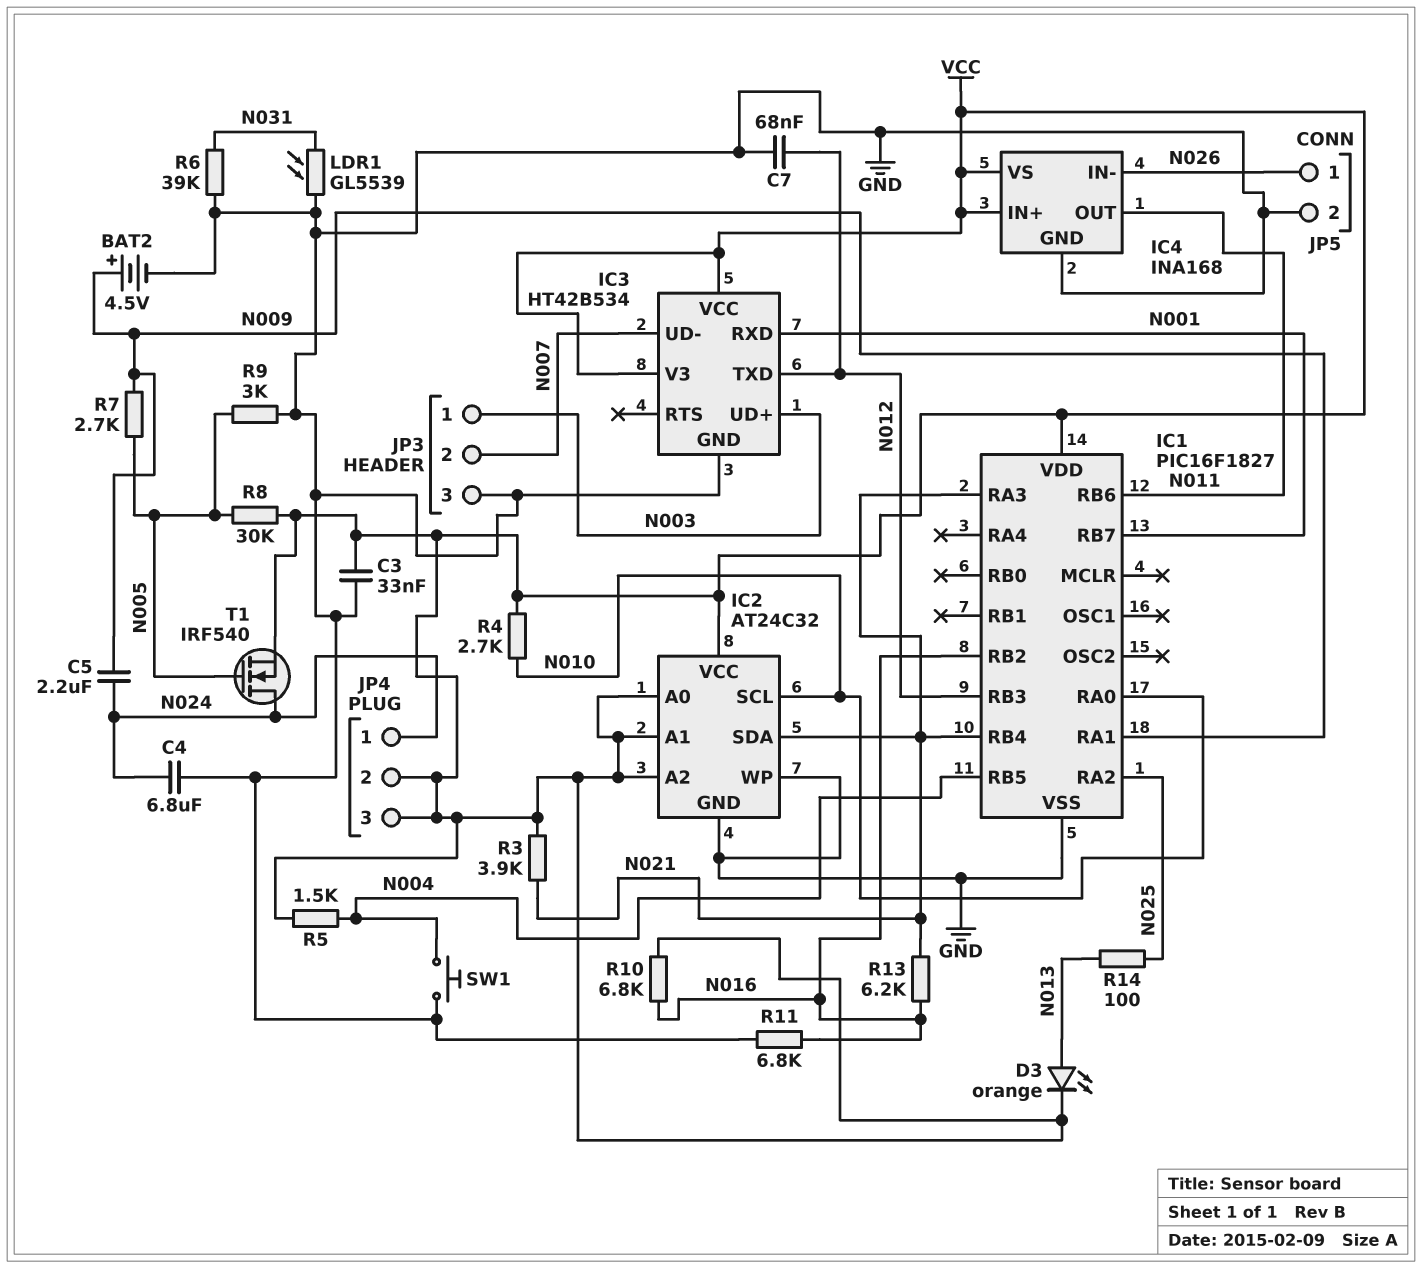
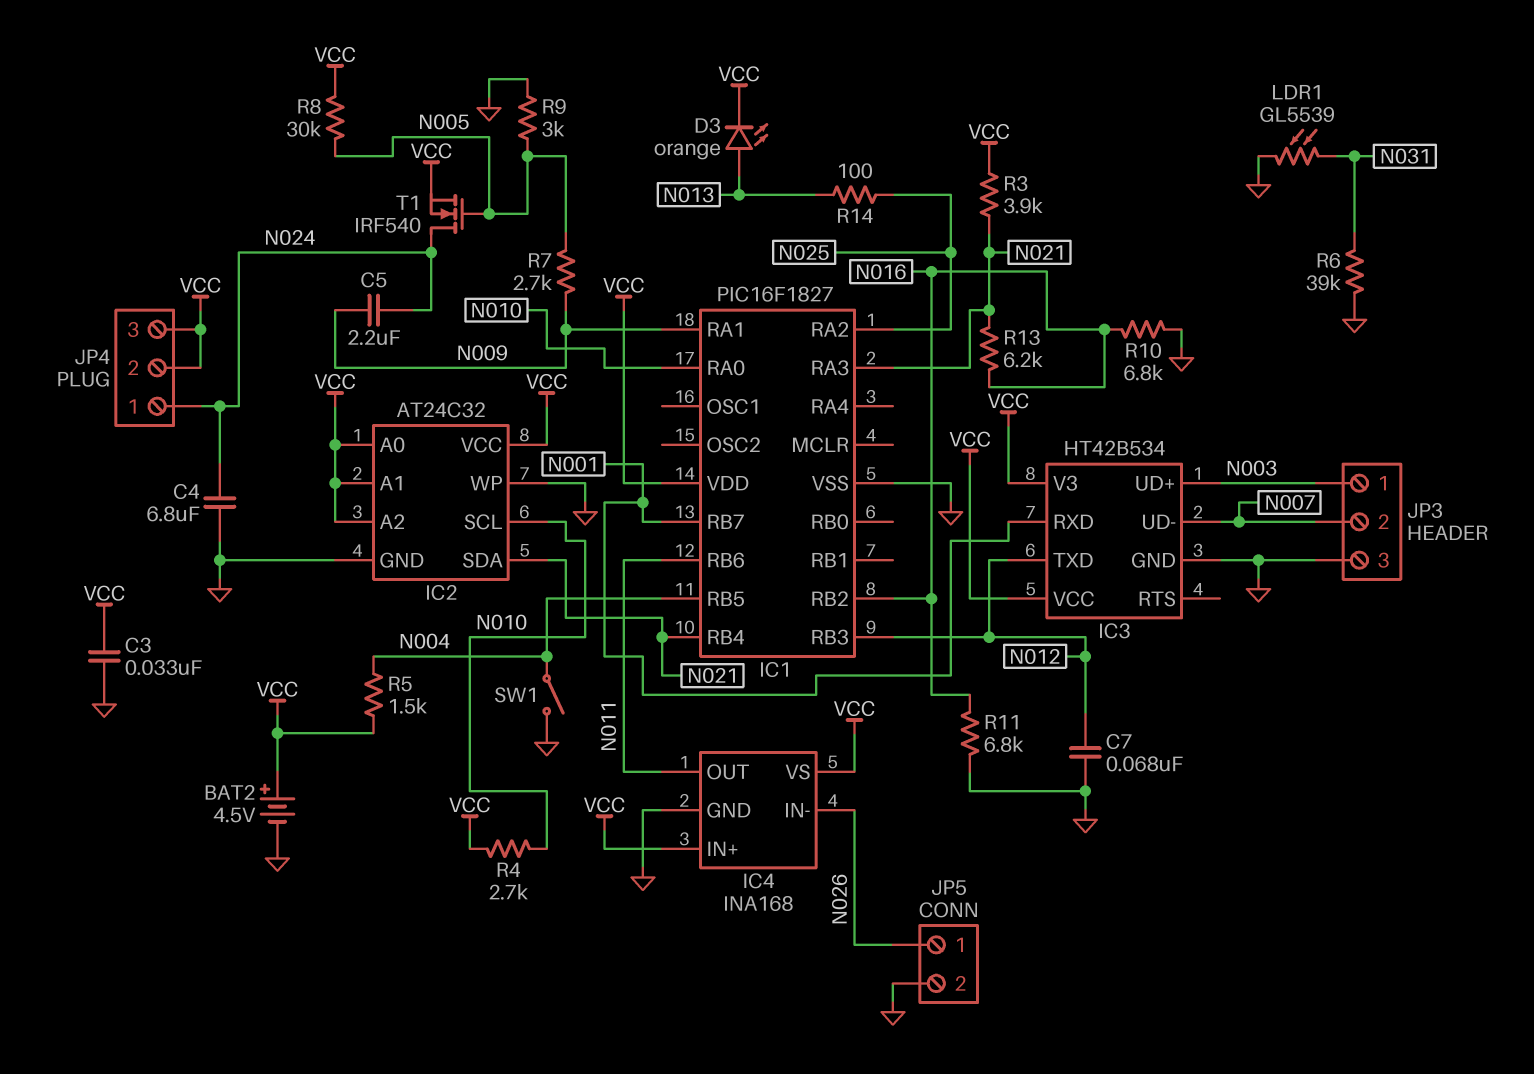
BAT2: 4.5V (plus N009, minus GND) -> 4.5V (plus VCC, minus GND)
R10: 6.8k (N016, VCC) -> 6.8k (GND, N016)
SW1: button (GND, N004) -> switch (GND, N004)

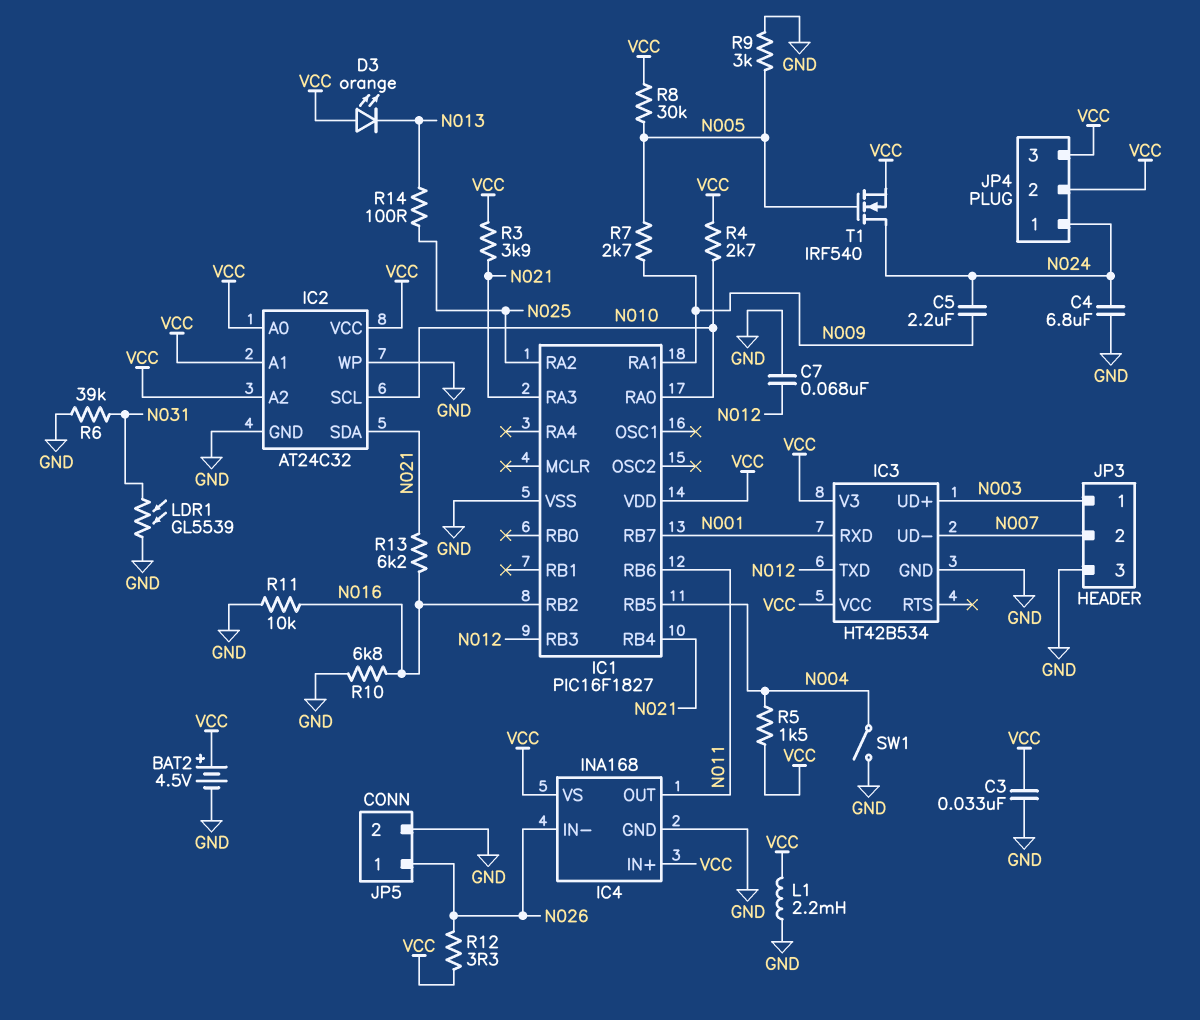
D3: LED orange (A N013, K VCC) -> LED orange (A VCC, K N013)
L1: none -> 2.2mH (GND, VCC)
R11: 6.8k (GND, N016) -> 10k (GND, N016)
R12: none -> 3.3 (N026, VCC)

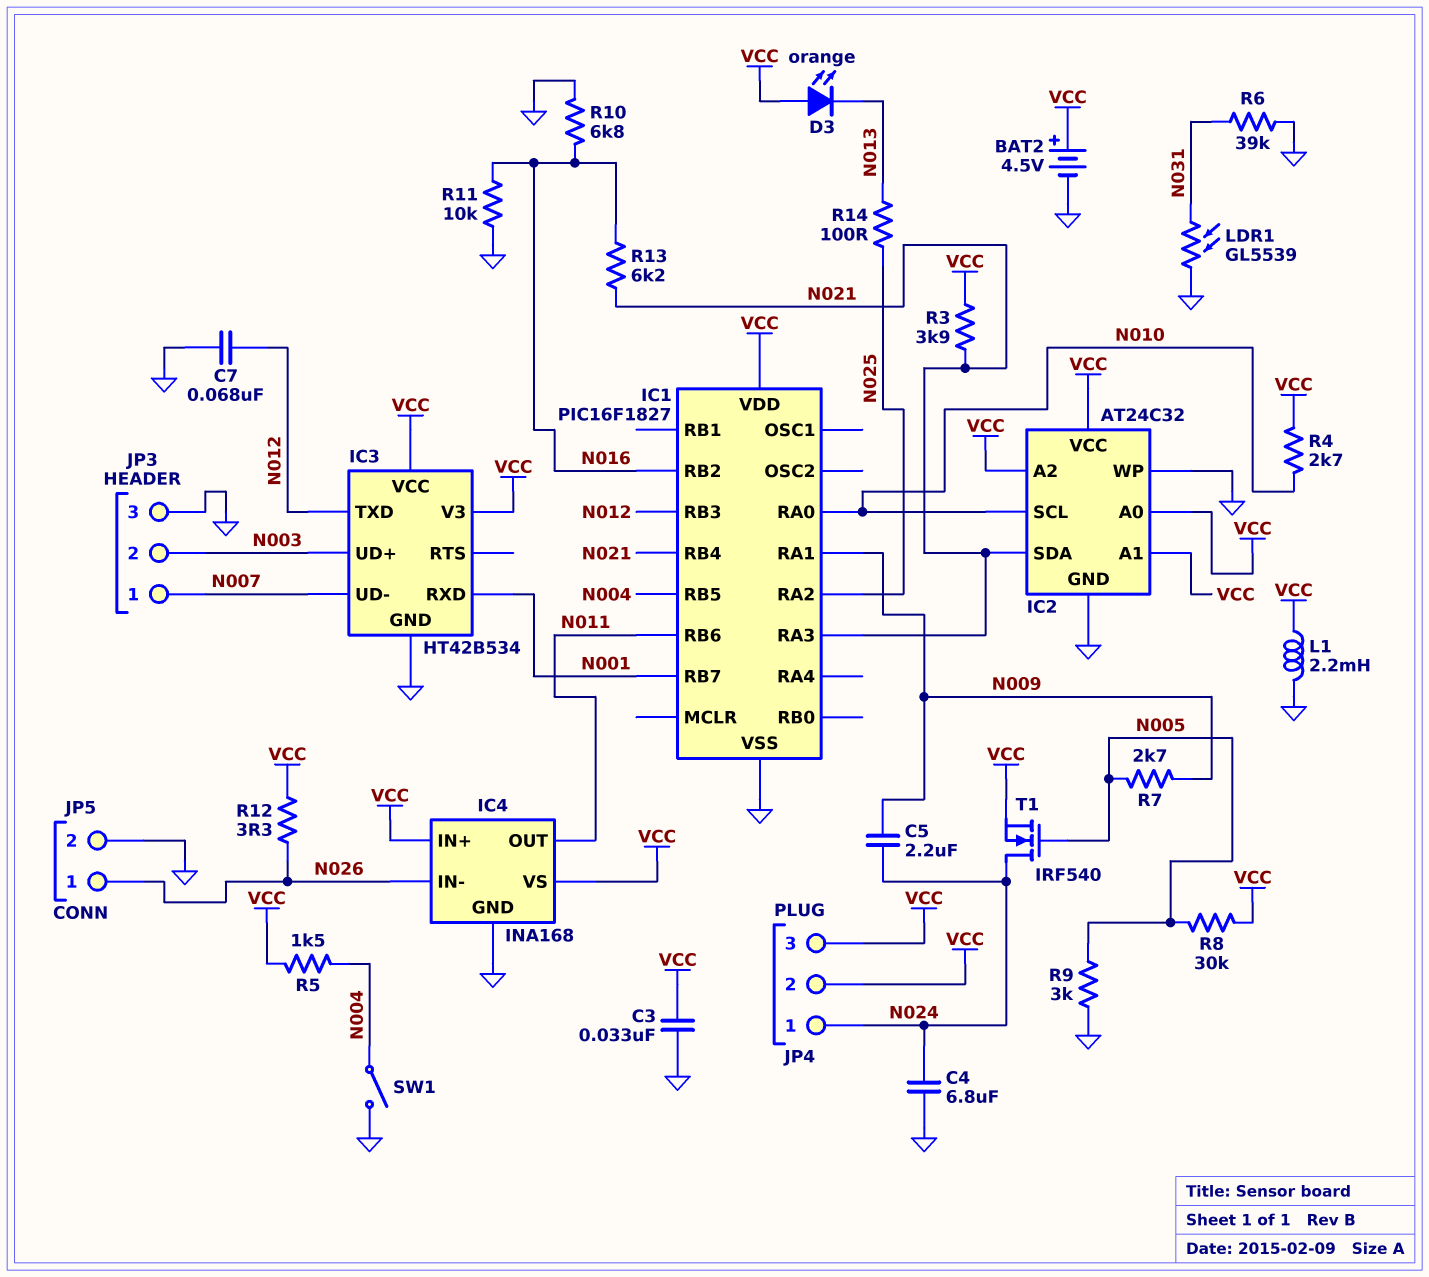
JP3 pin 1: N003 -> N007
JP3 pin 2: N007 -> N003

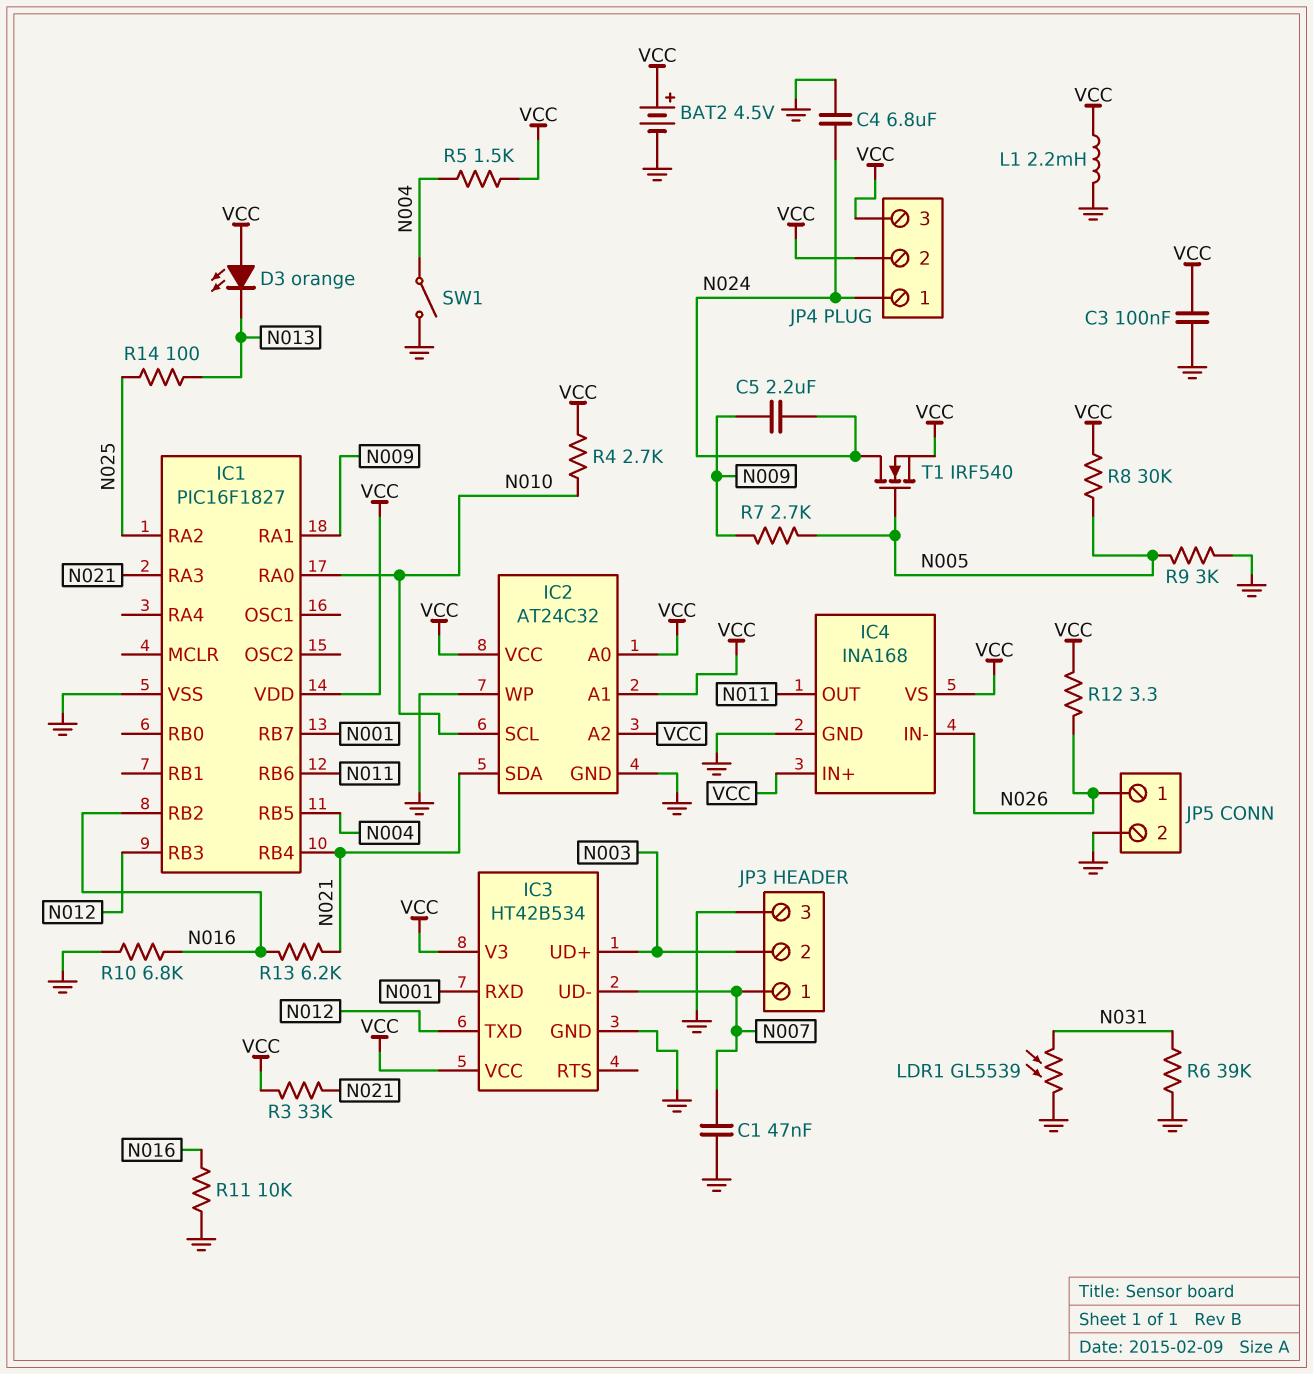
C1: none -> 47nF (GND, N007)
C3: 33nF (GND, VCC) -> 100nF (GND, VCC)
C7: 68nF (GND, N012) -> none
R3: 3.9k (N021, VCC) -> 33k (N021, VCC)

